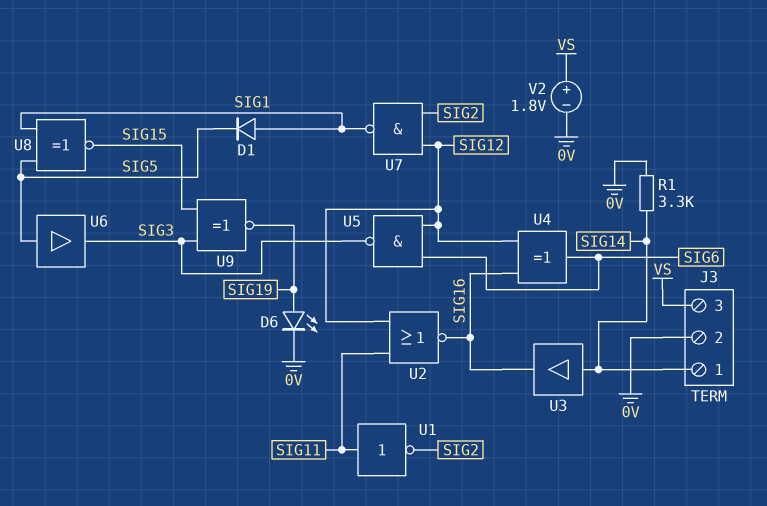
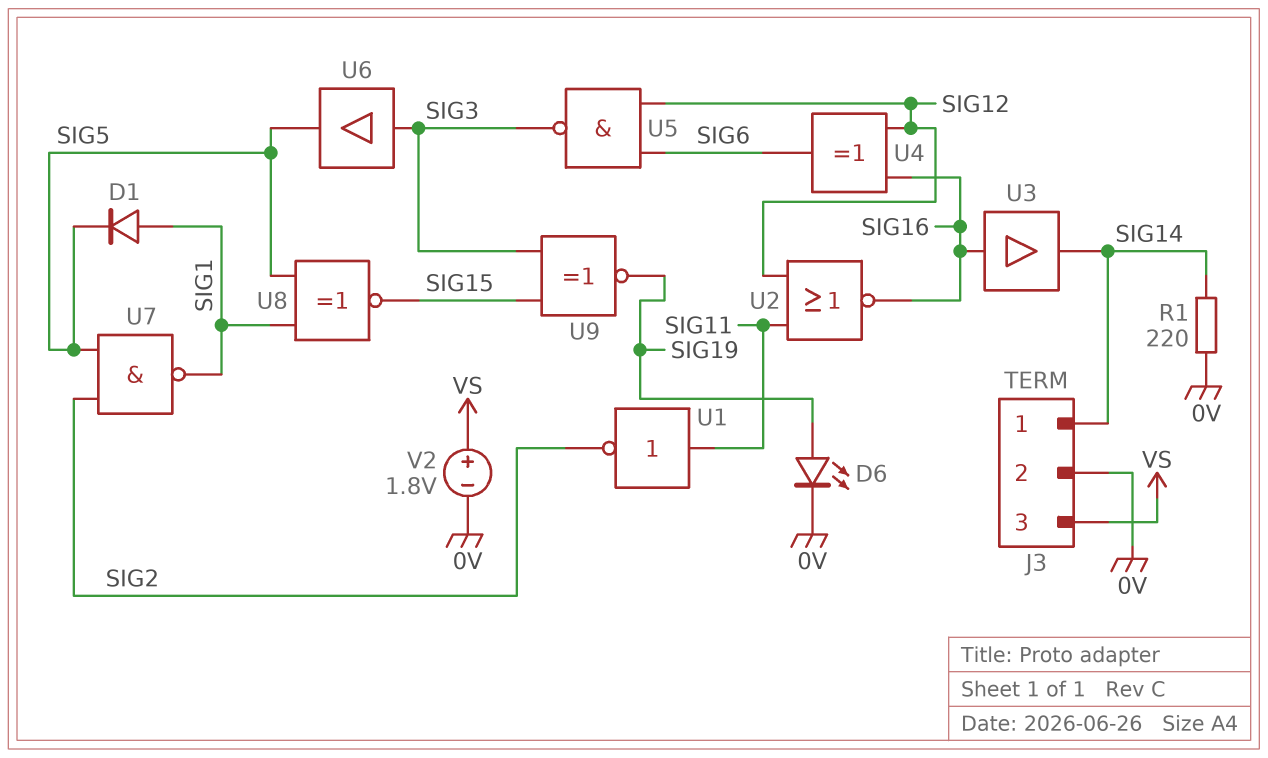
R1: 3.3k (0V, SIG14) -> 220 (0V, SIG14)
U3: buffer (in SIG14, out SIG16) -> buffer (in SIG16, out SIG14)
U6: buffer (in SIG5, out SIG3) -> buffer (in SIG3, out SIG5)
U7: NAND (in SIG2, in SIG12, out SIG1) -> NAND (in SIG2, in SIG5, out SIG1)

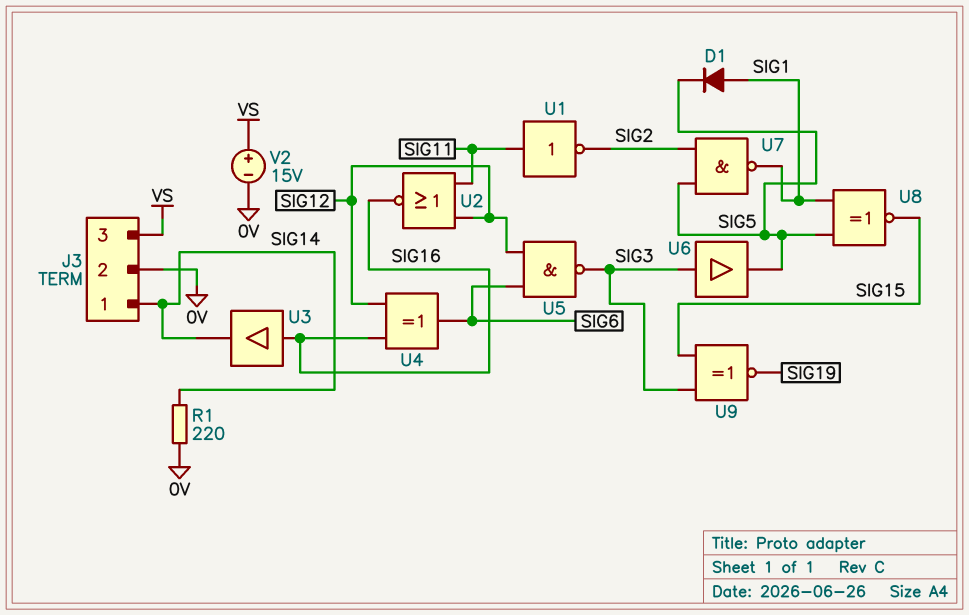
D6: LED (A SIG19, K 0V) -> none
V2: 1.8V (plus VS, minus 0V) -> 15V (plus VS, minus 0V)

